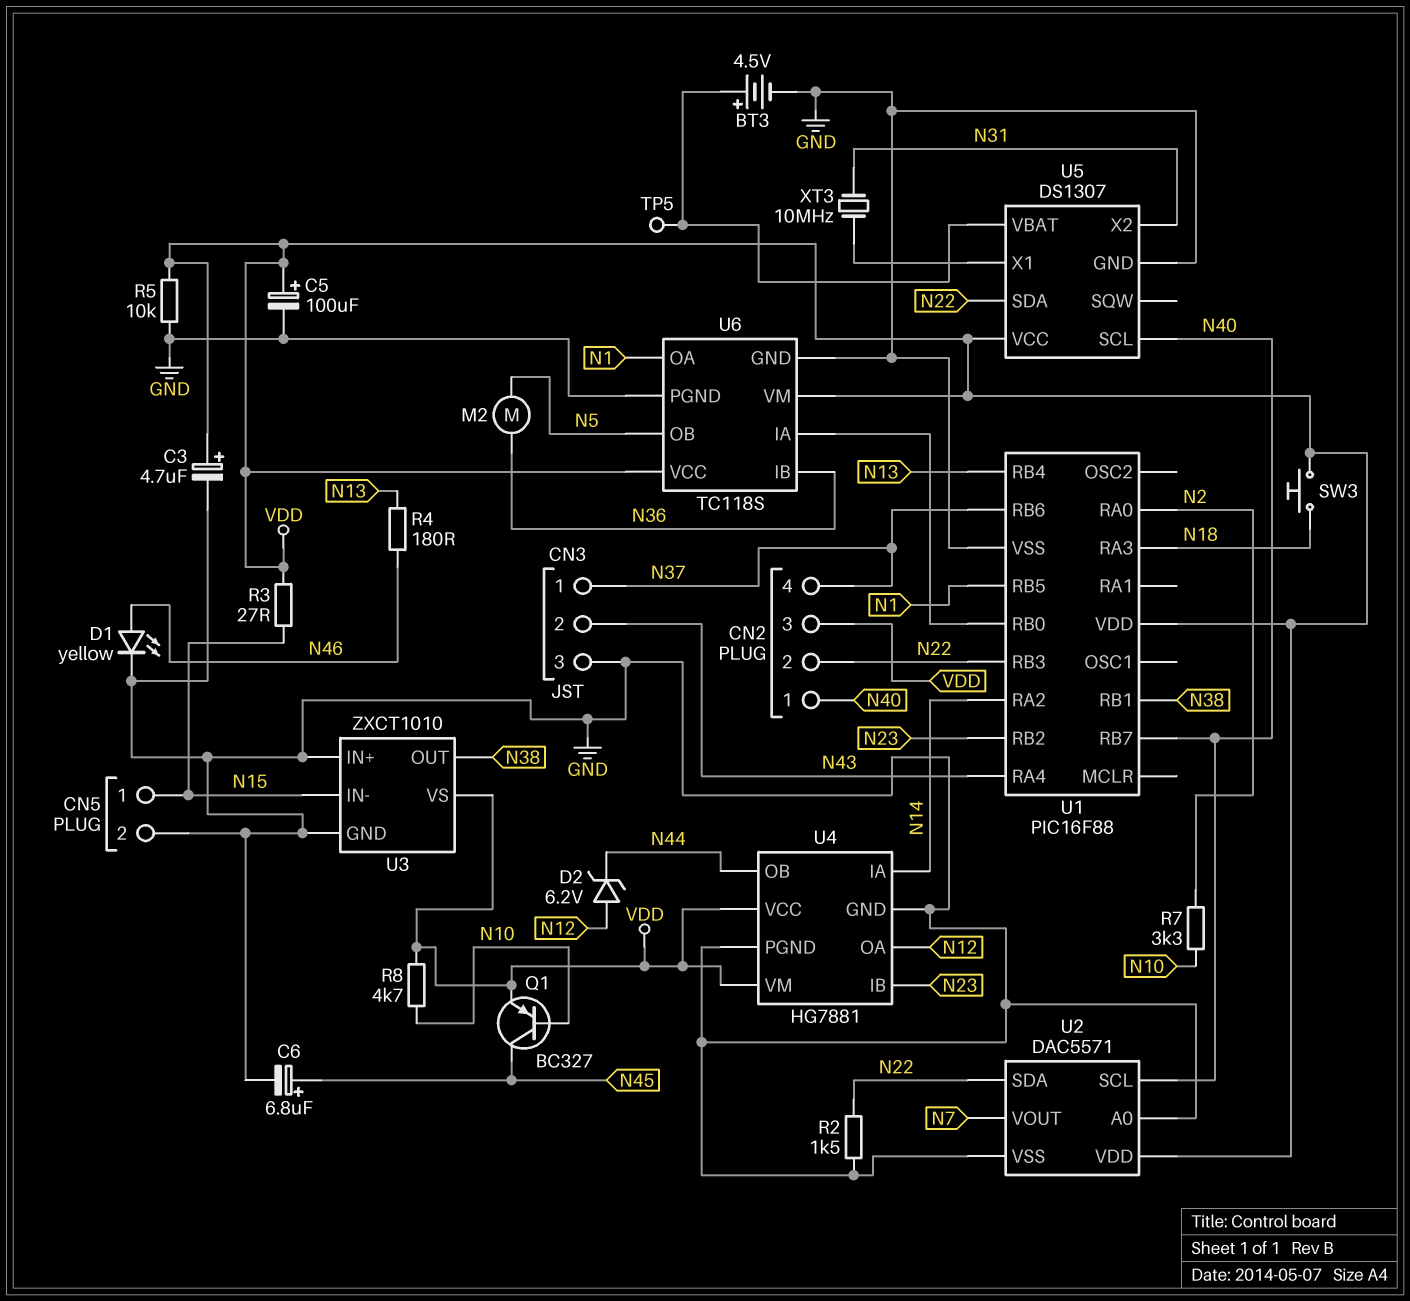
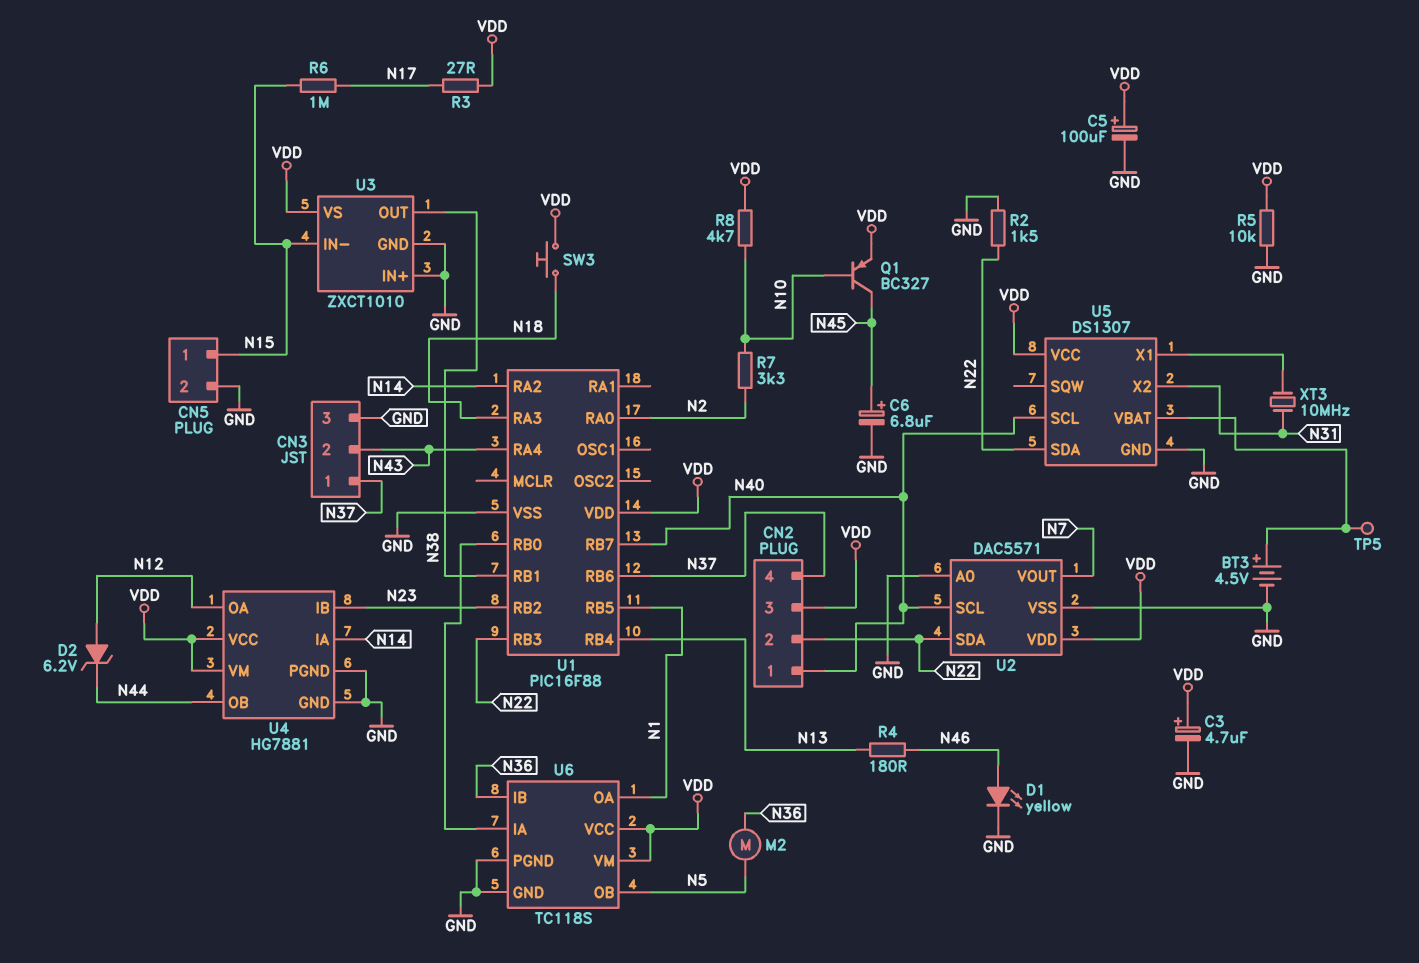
R3: 27 (N15, VDD) -> 27 (N17, VDD)
R6: none -> 1M (N15, N17)

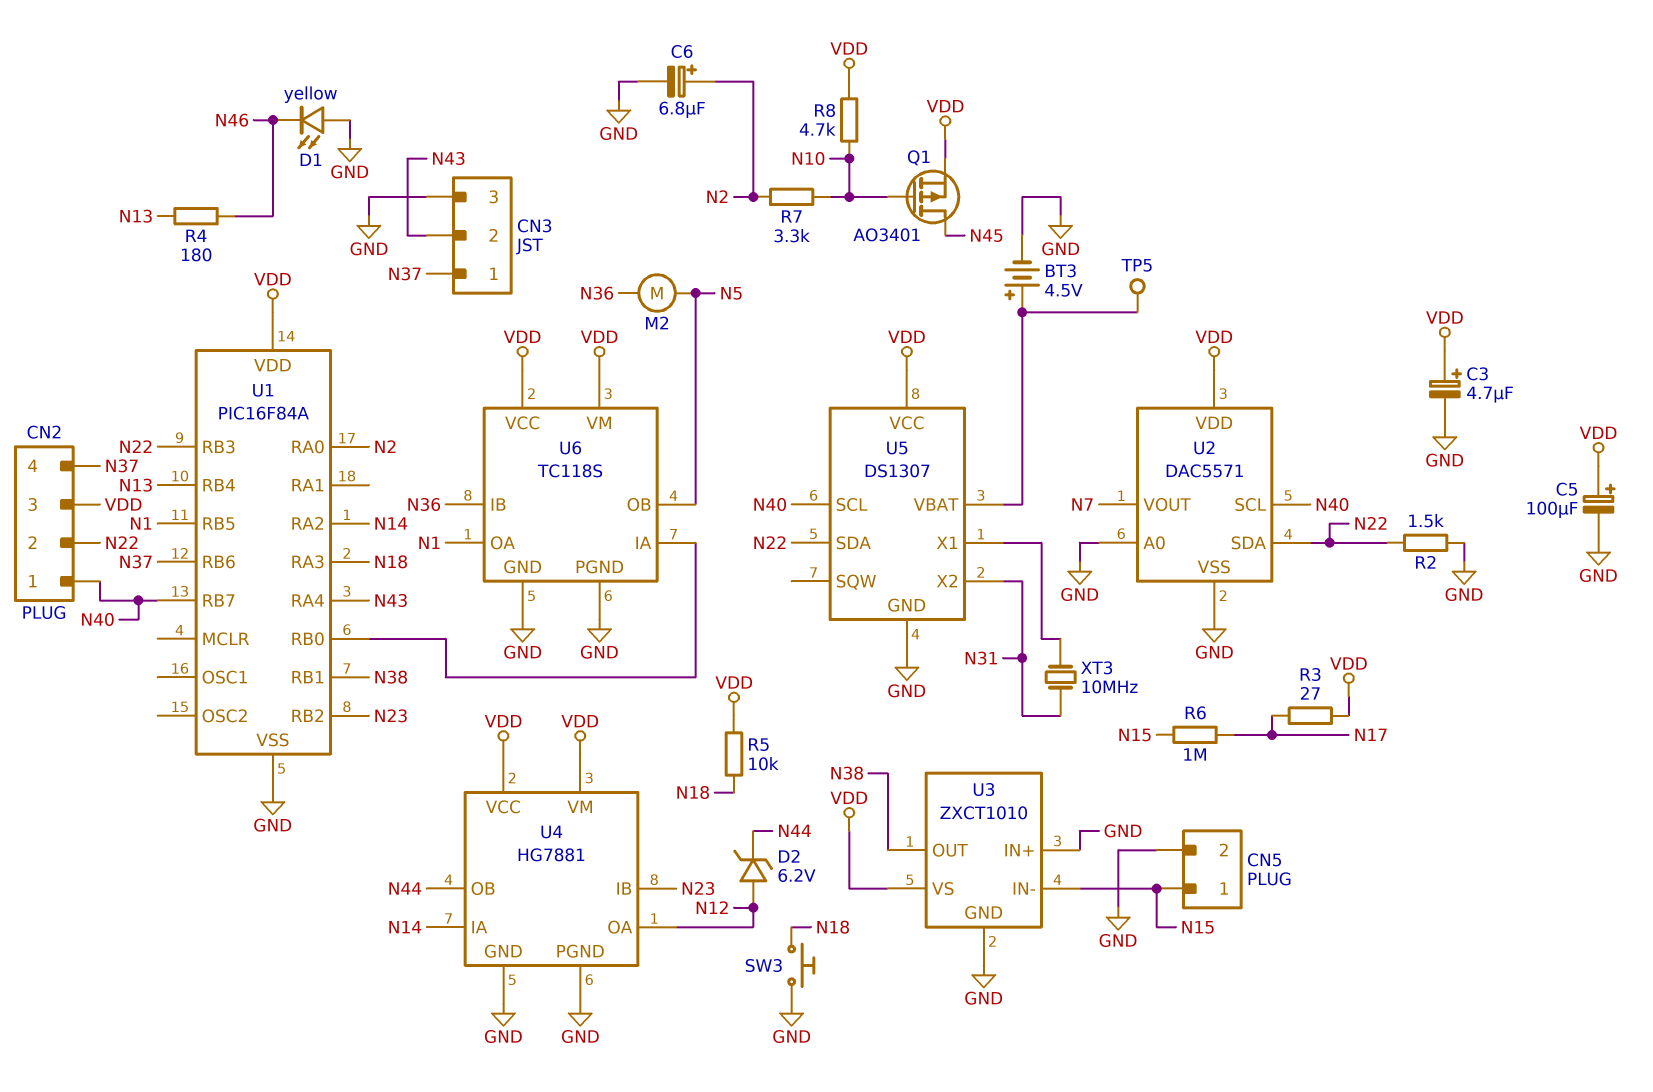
C6: 6.8uF (plus N45, minus GND) -> 6.8uF (plus N2, minus GND)
D1: LED yellow (A N46, K GND) -> LED yellow (A GND, K N46)
Q1: PNP BC327 (B N10, C N45, E VDD) -> PMOS AO3401 (G N10, D N45, S VDD)
R5: 10k (GND, VDD) -> 10k (N18, VDD)
SW3: button (N18, VDD) -> button (GND, N18)
U1: PIC16F88 -> PIC16F84A

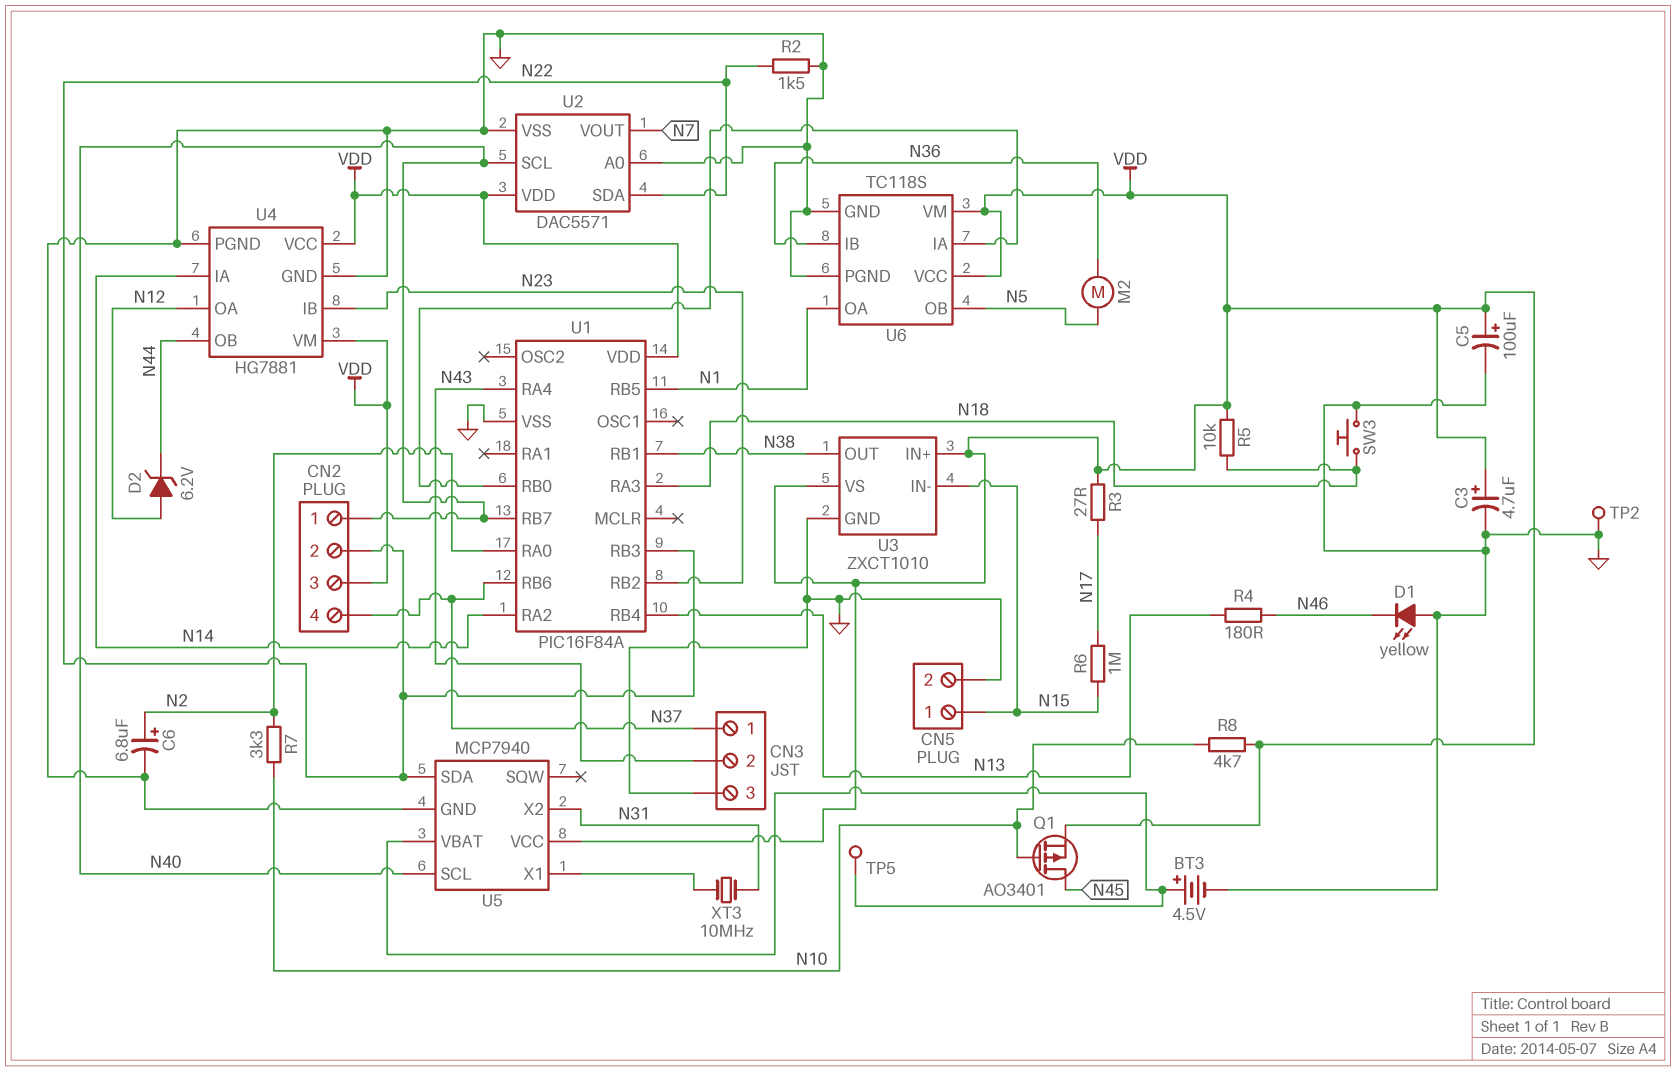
TP2: none -> test point (GND)
U3 pin IN+: GND -> VDD
U5: DS1307 -> MCP7940

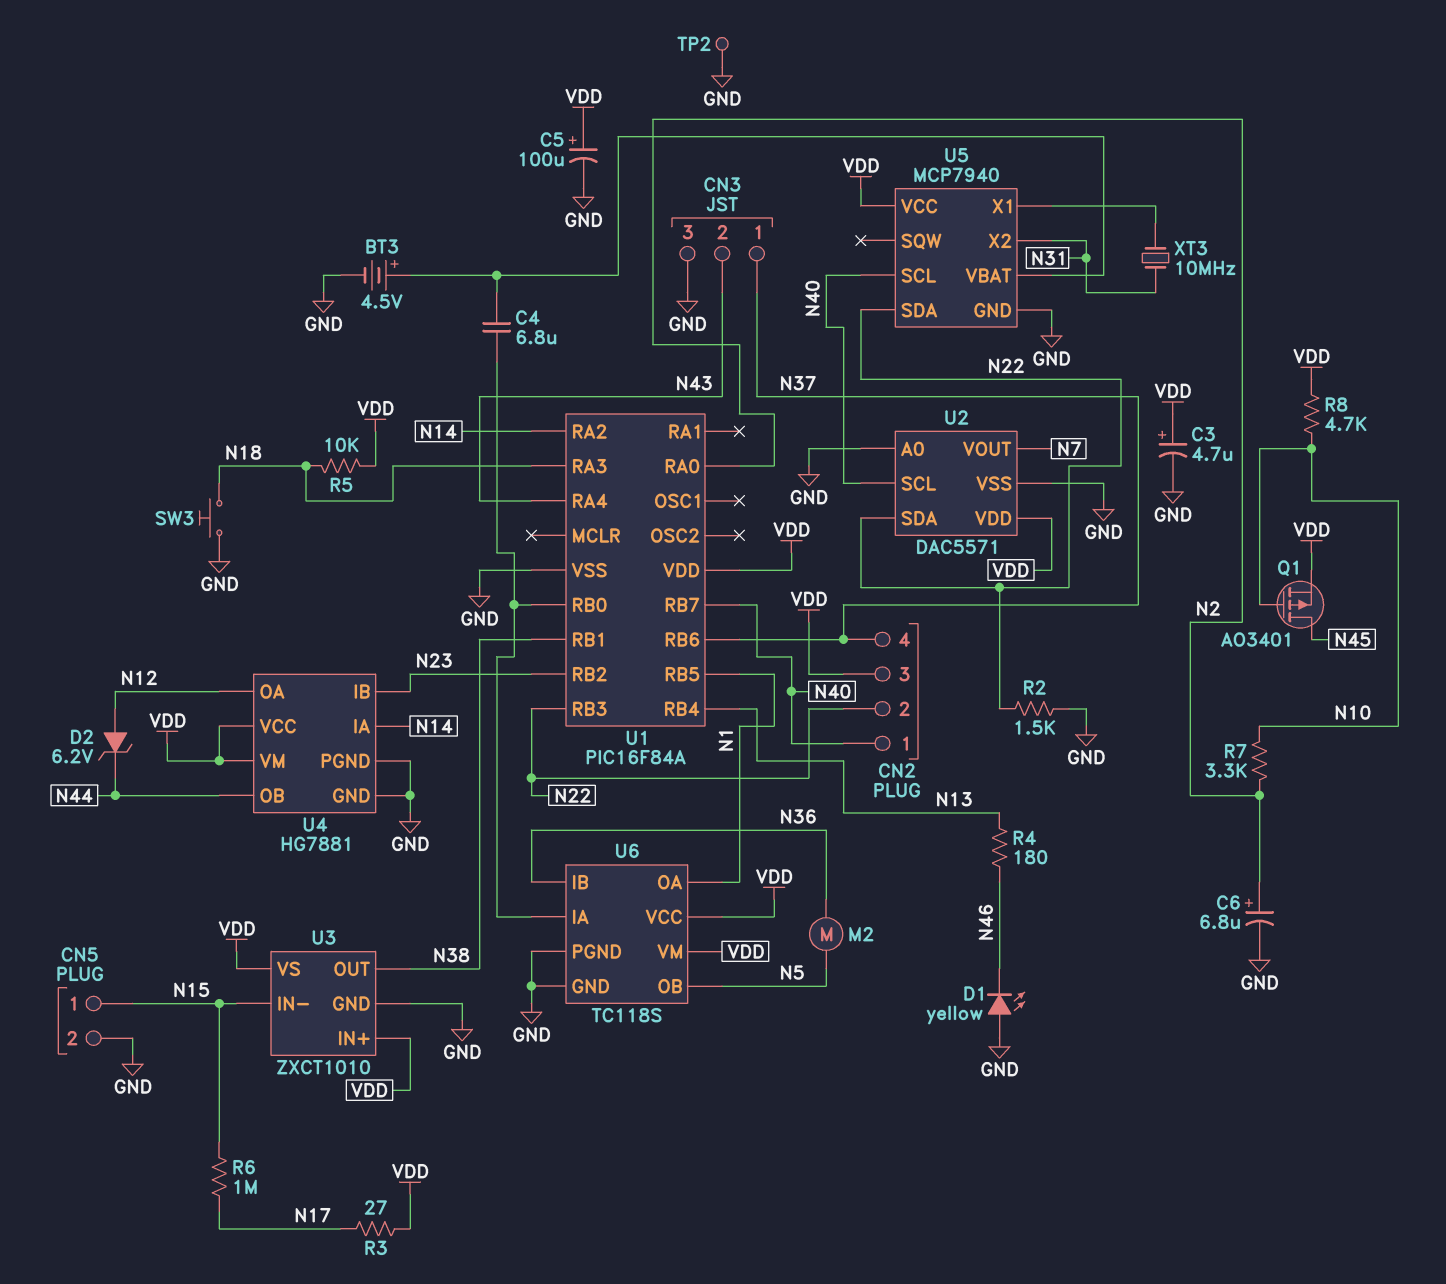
C4: none -> 6.8uF (U1/RB0, U5/VBAT)
TP5: test point (U5/VBAT) -> none

